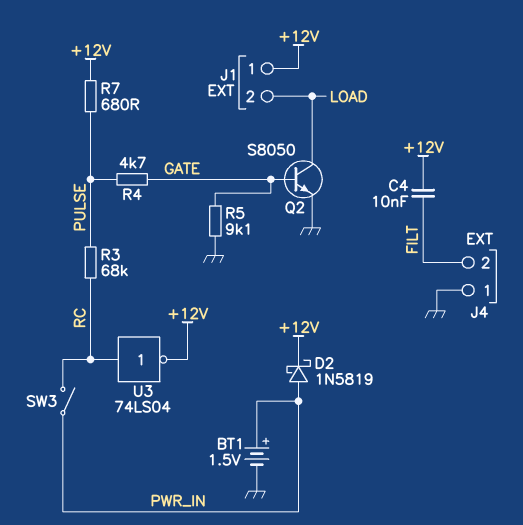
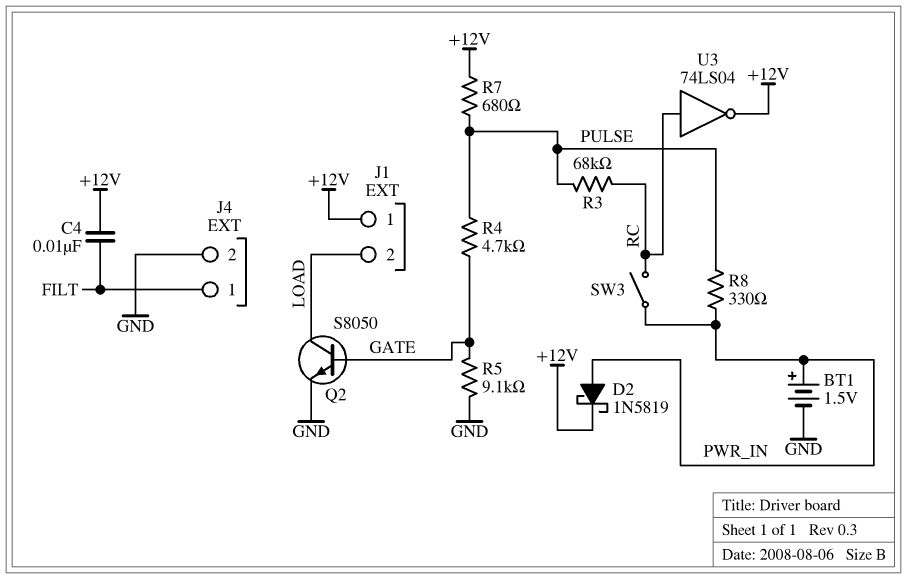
J4 pin 1: GND -> FILT
J4 pin 2: FILT -> GND
R8: none -> 330 (PULSE, PWR_IN)

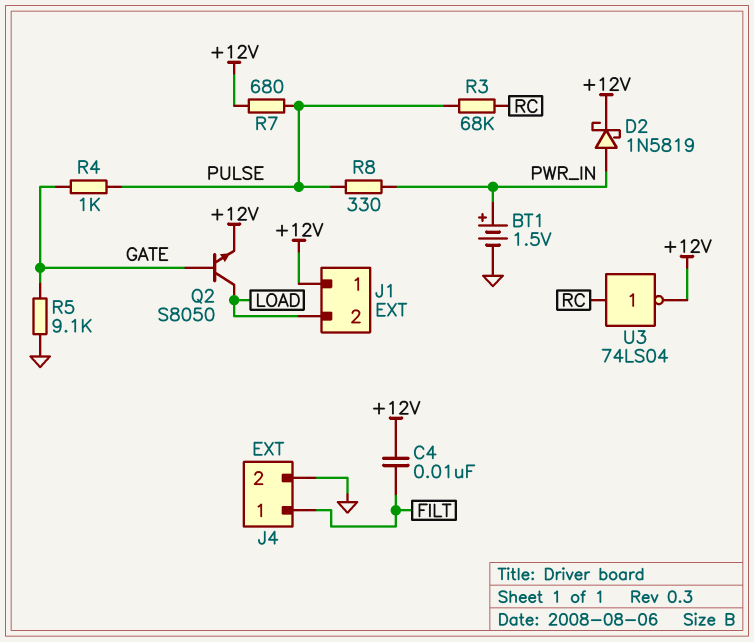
Q2: NPN S8050 (B GATE, C LOAD, E GND) -> NPN S8050 (B GATE, C LOAD, E +12V)
R4: 4.7k (GATE, PULSE) -> 1k (GATE, PULSE)
SW3: switch (PWR_IN, RC) -> none

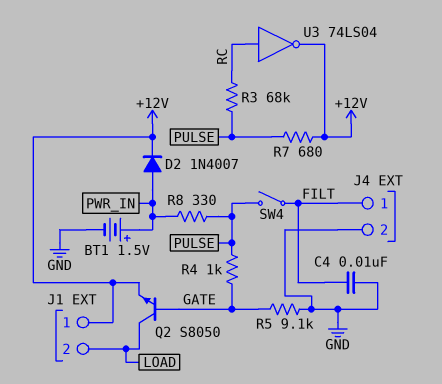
C4: 10nF (+12V, FILT) -> 10nF (FILT, GND)
D2: schottky 1N5819 (A PWR_IN, K +12V) -> diode 1N4007 (A PWR_IN, K +12V)
SW4: none -> switch (FILT, PULSE)

